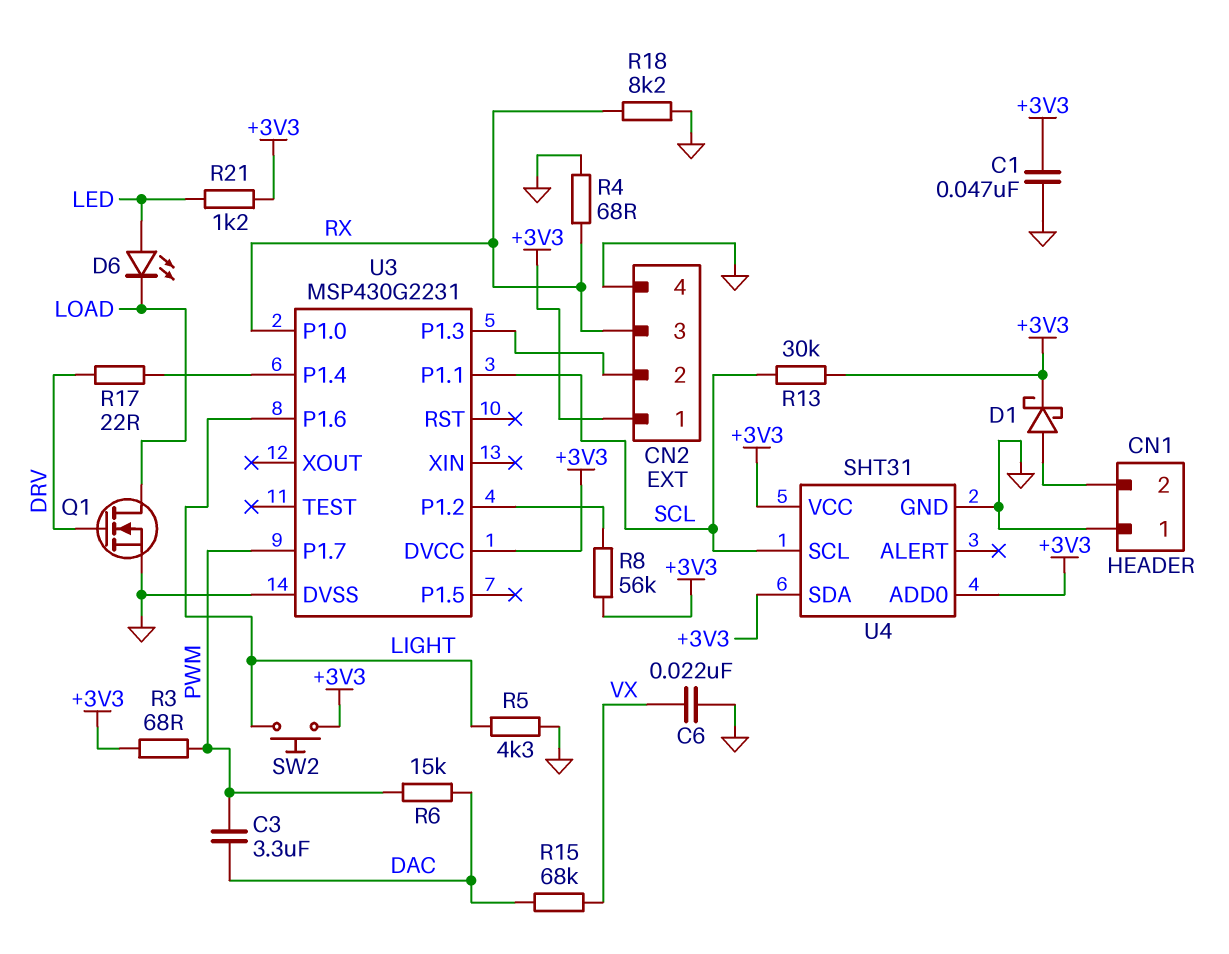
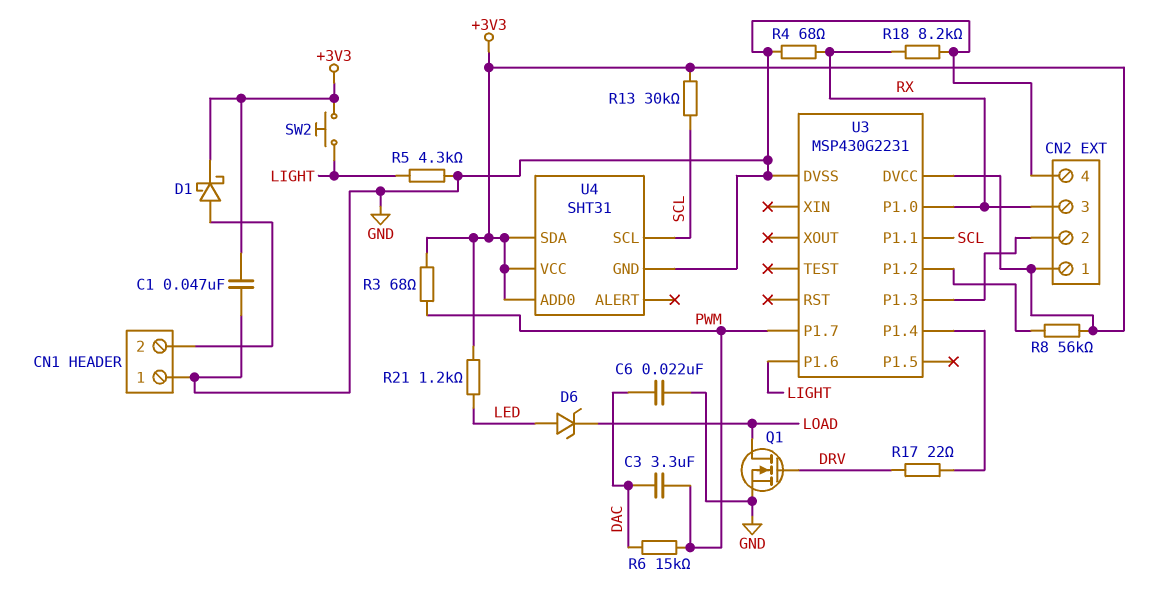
C6: 22nF (GND, VX) -> 22nF (DAC, GND)
D6: LED (A LED, K LOAD) -> zener (A LED, K LOAD)
R15: 68k (DAC, VX) -> none

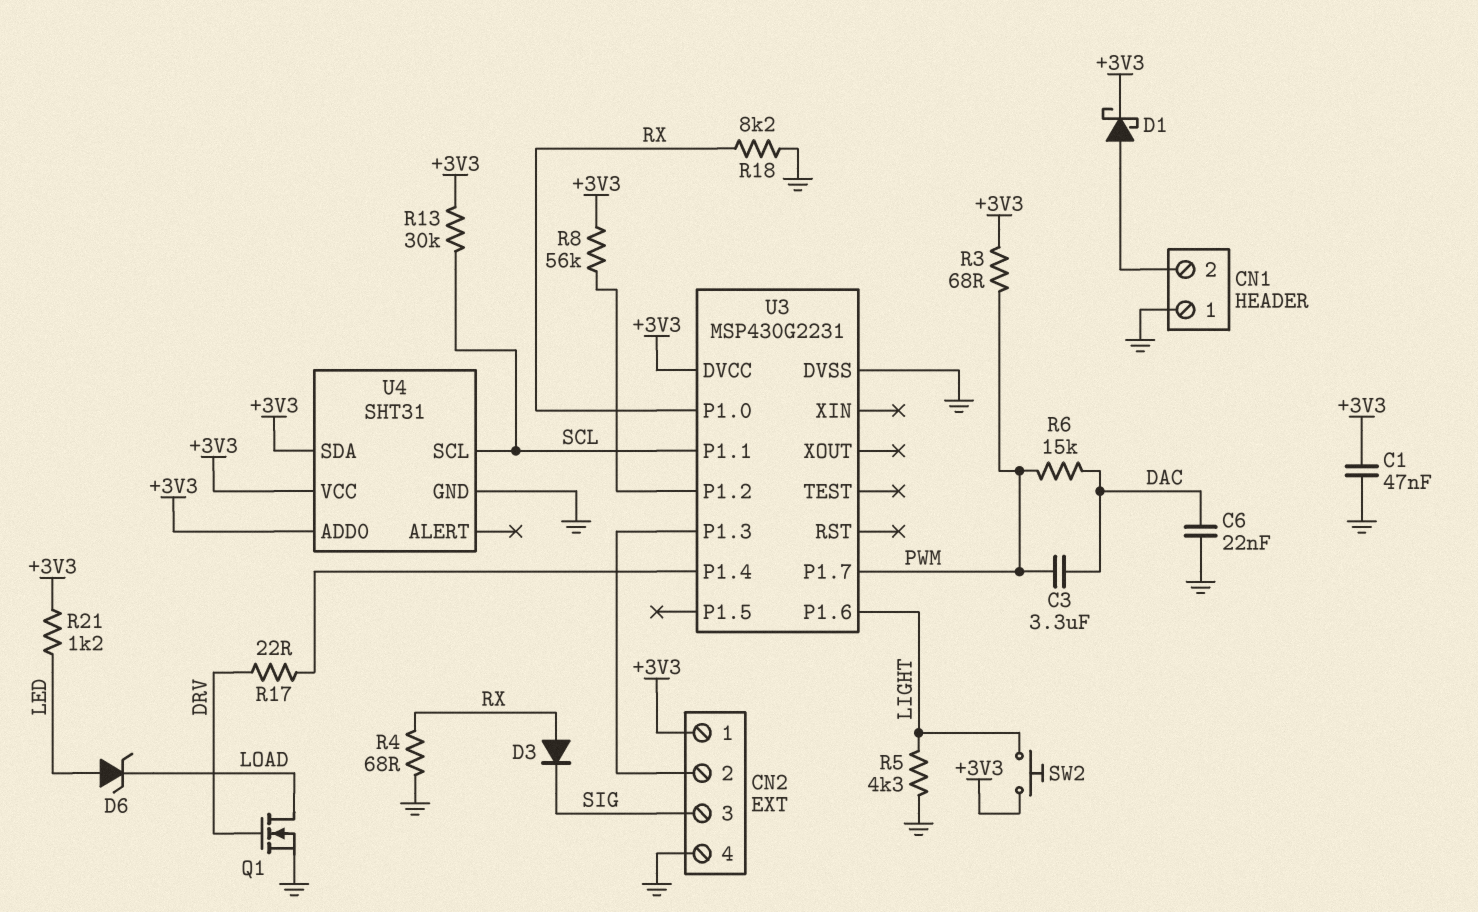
CN2 pin 3: RX -> SIG
D3: none -> diode (A RX, K SIG)

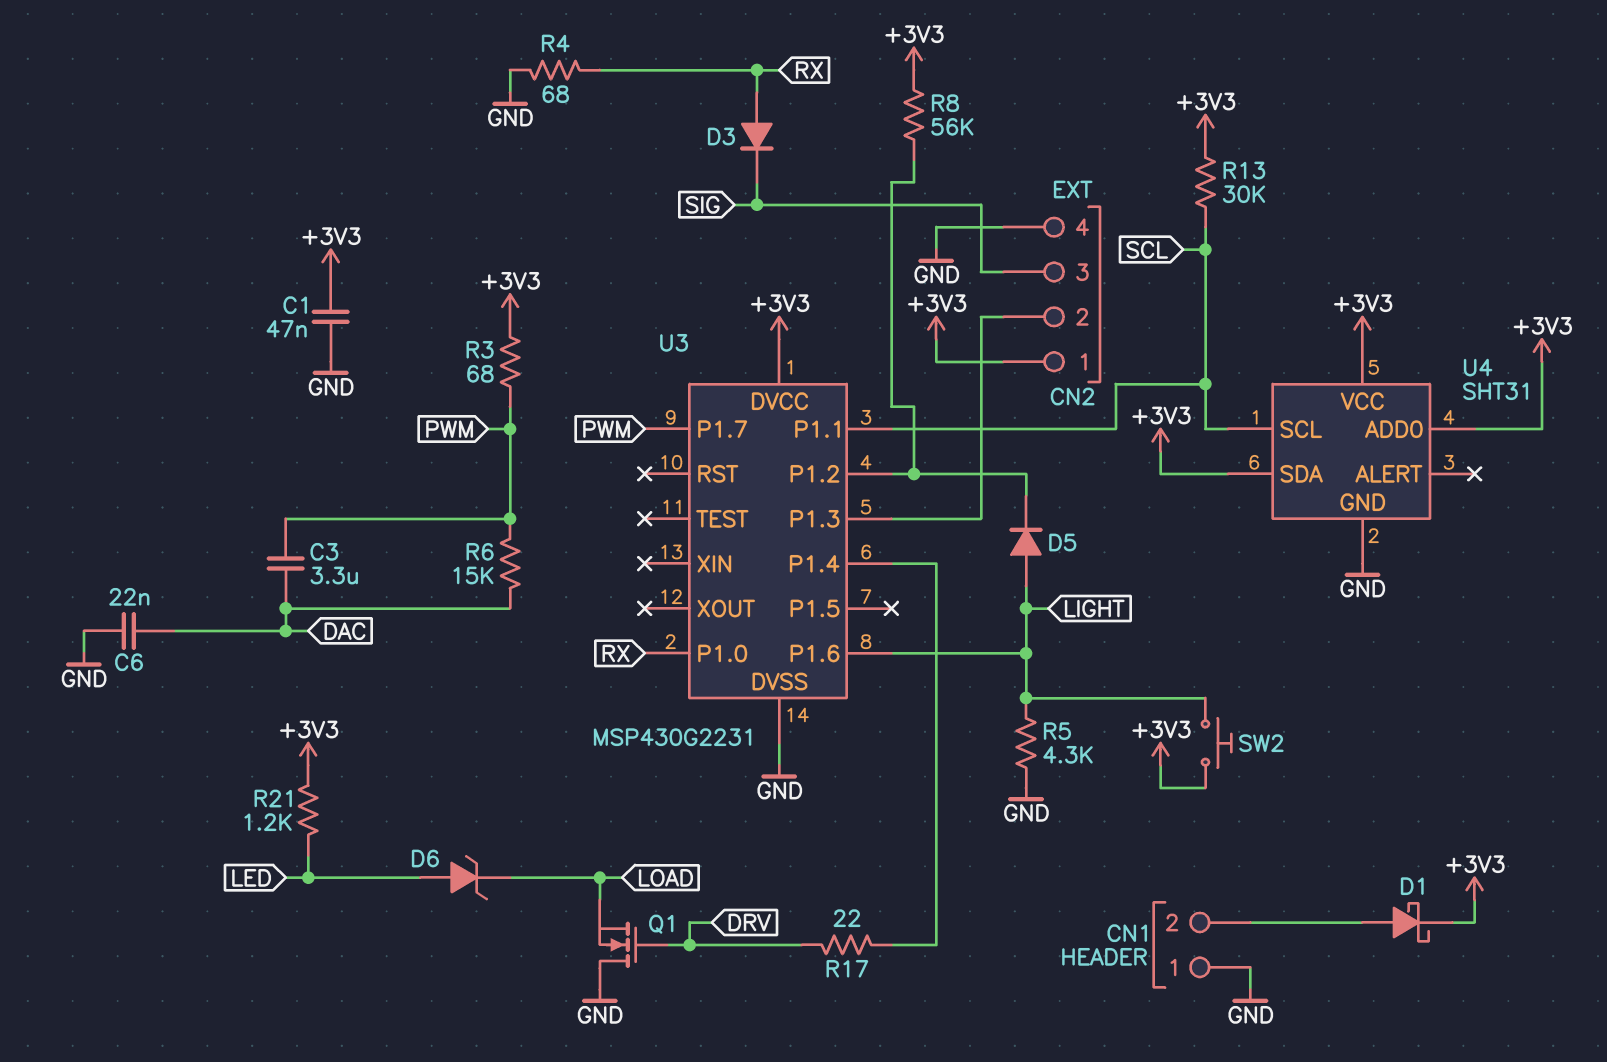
D5: none -> diode (A LIGHT, K U3/P1.2)
Q1: NMOS (G DRV, D LOAD, S GND) -> NMOS (G DRV, D GND, S LOAD)
R18: 8.2k (GND, RX) -> none

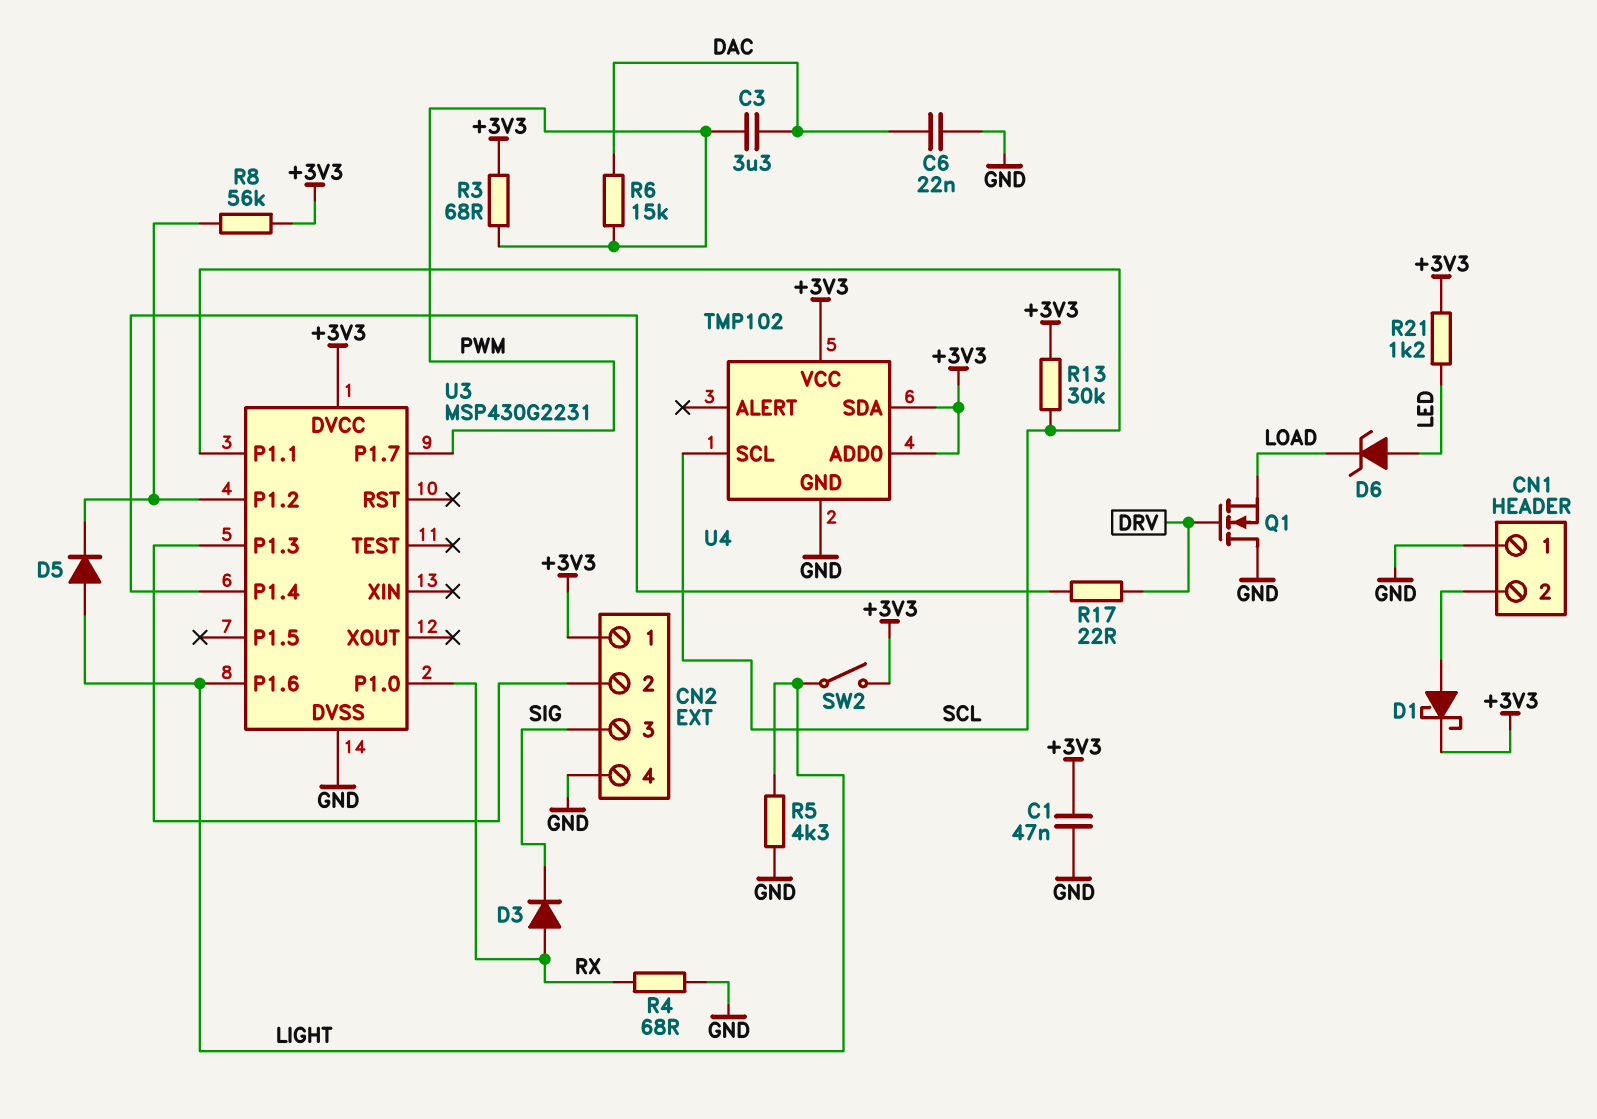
SW2: button (+3V3, LIGHT) -> switch (+3V3, LIGHT)
U4: SHT31 -> TMP102

